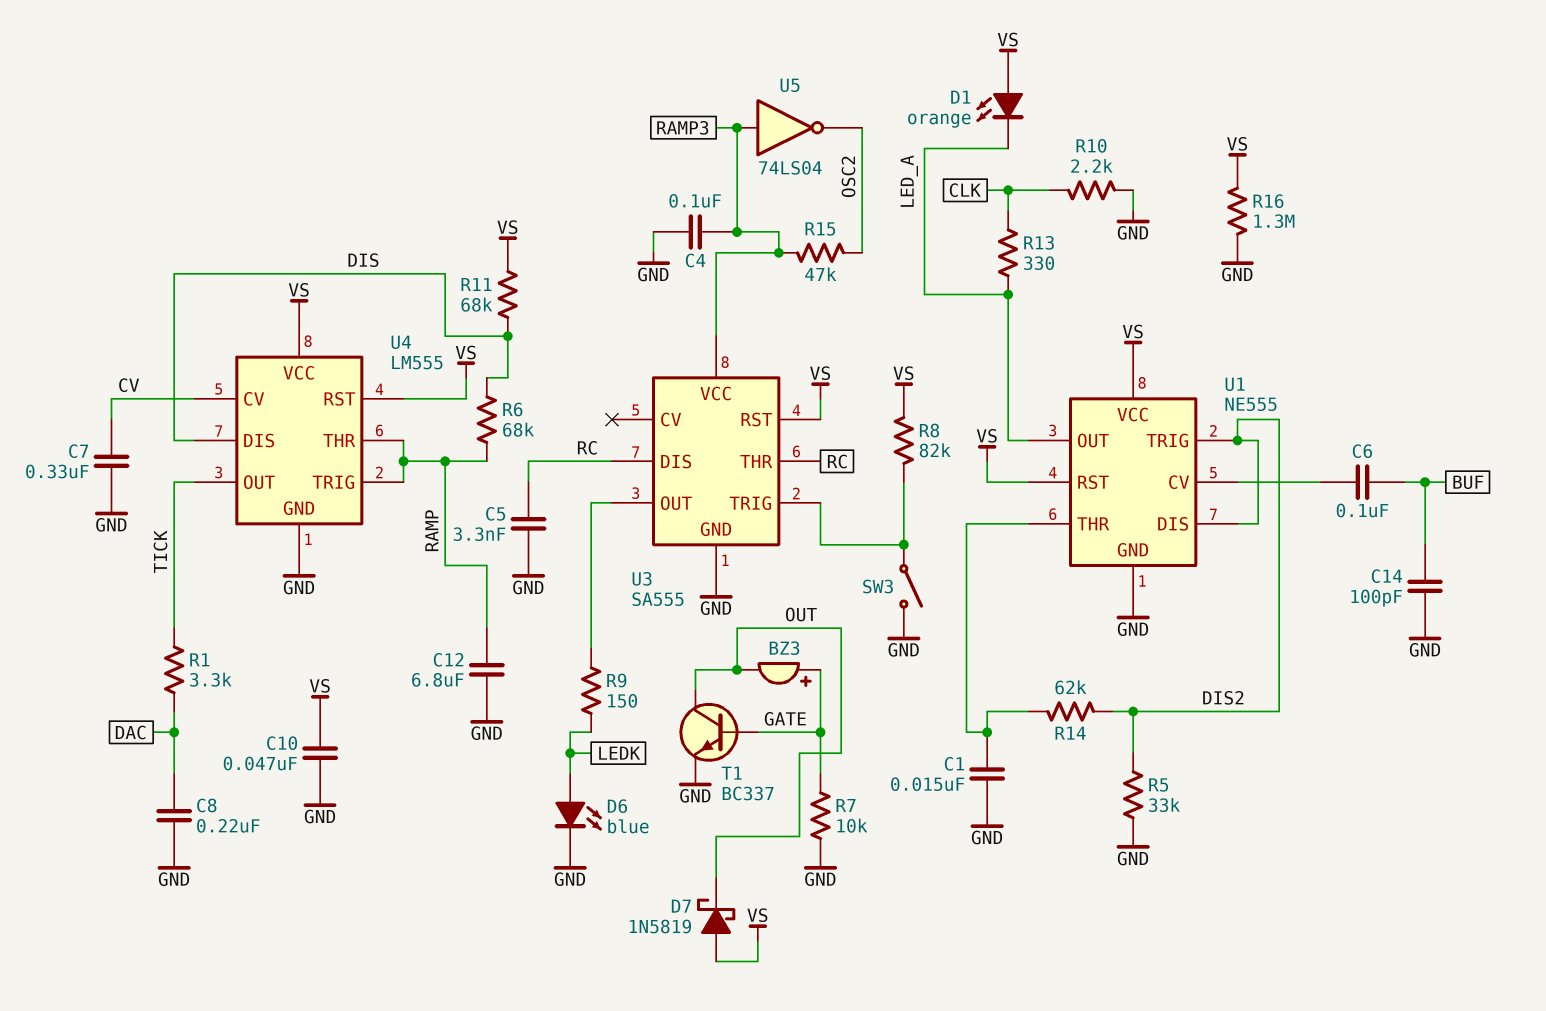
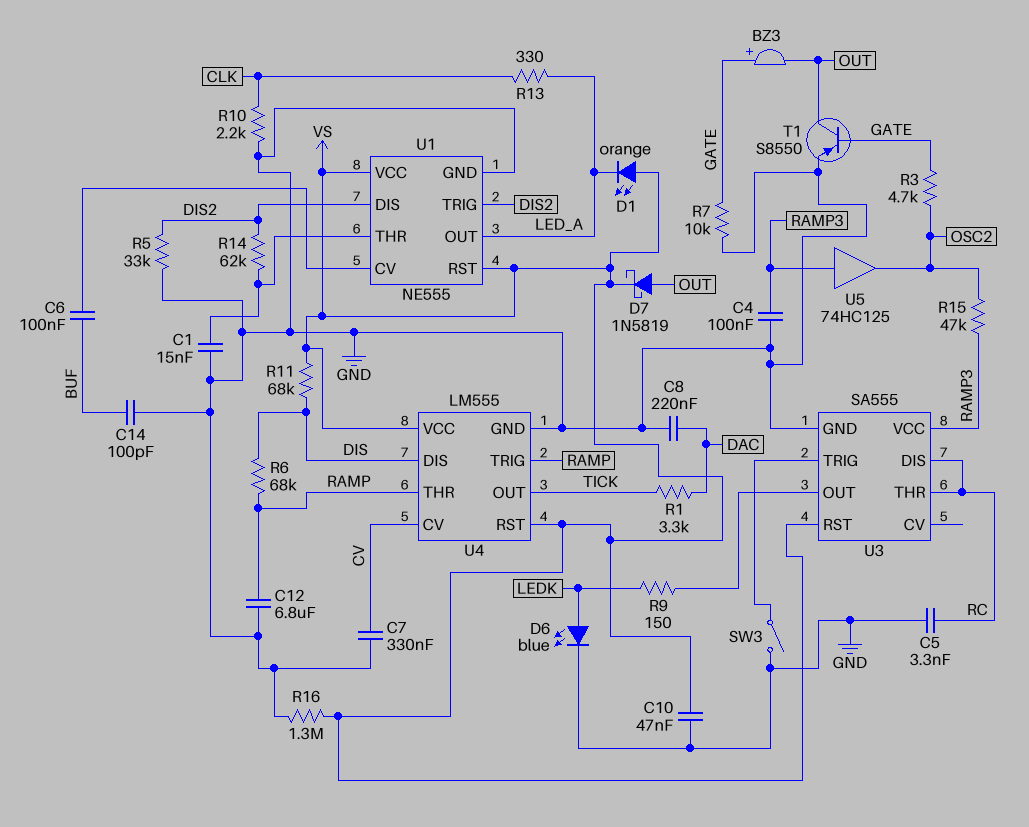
D7: schottky 1N5819 (A VS, K OUT) -> schottky 1N5819 (A OUT, K VS)
R3: none -> 4.7k (GATE, OSC2)
R8: 82k (U3/TRIG, VS) -> none
T1: NPN BC337 (B GATE, C OUT, E GND) -> PNP S8550 (B GATE, C OUT, E GND)
U5: NOT 74LS04 (in RAMP3, out OSC2) -> buffer 74HC125 (in RAMP3, out OSC2)

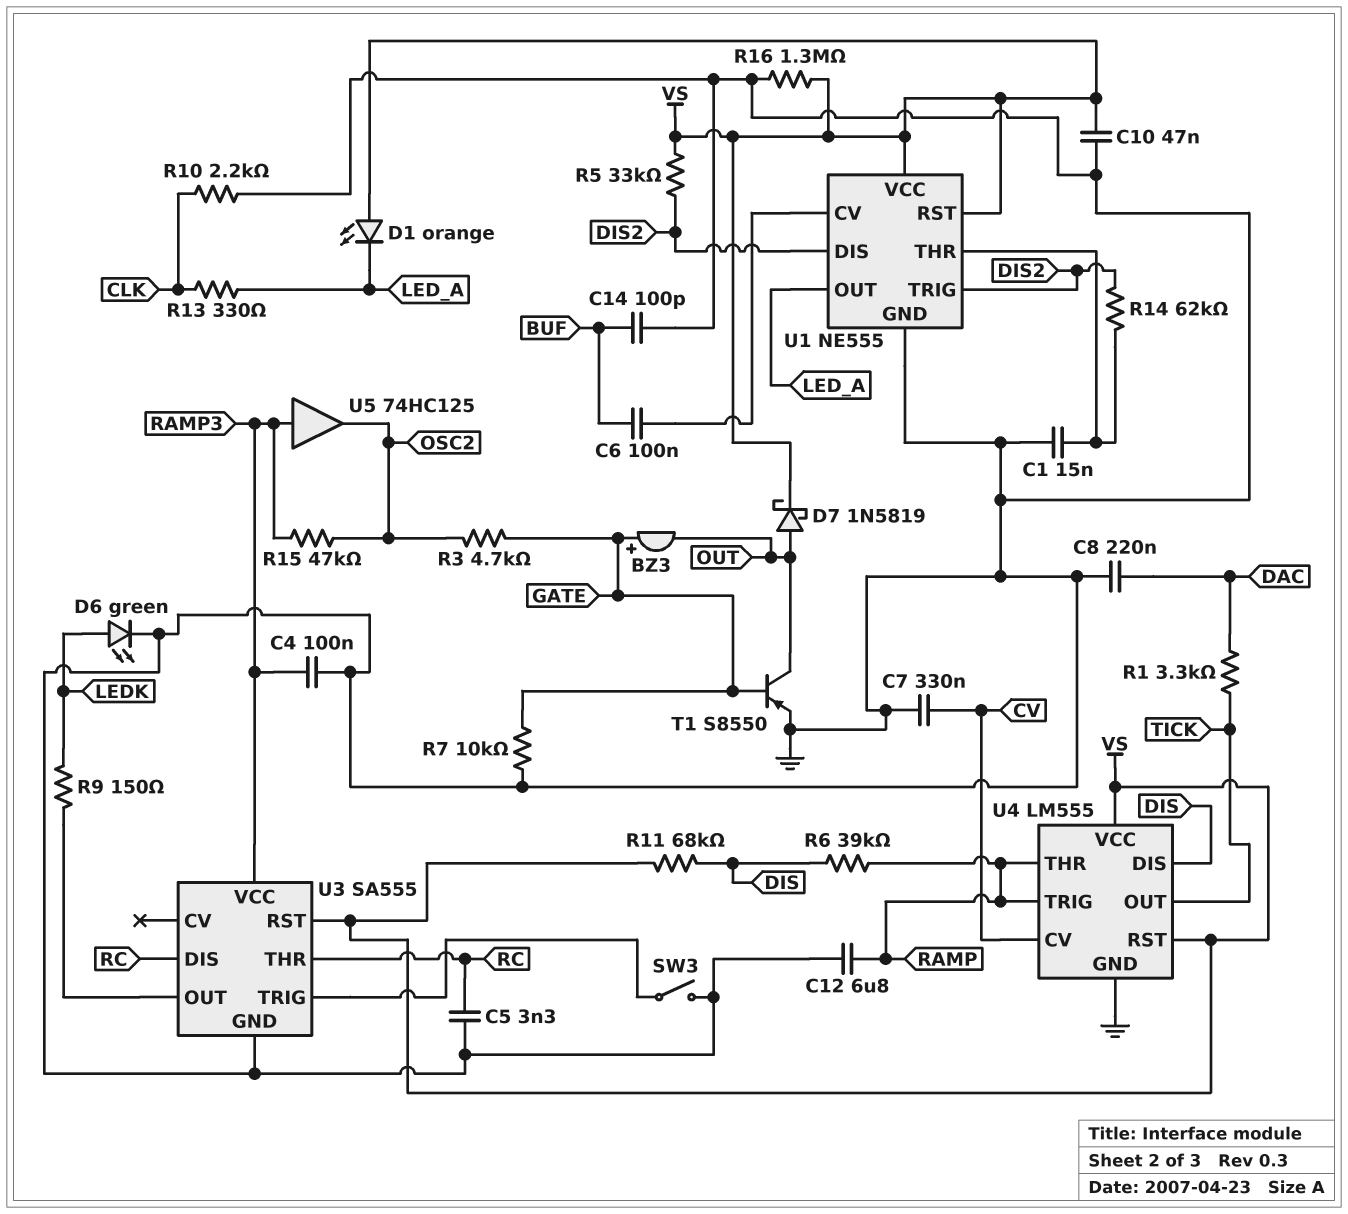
D6: LED blue (A LEDK, K GND) -> LED green (A LEDK, K GND)
R5: 33k (DIS2, GND) -> 33k (DIS2, VS)
R6: 68k (DIS, RAMP) -> 39k (DIS, RAMP)

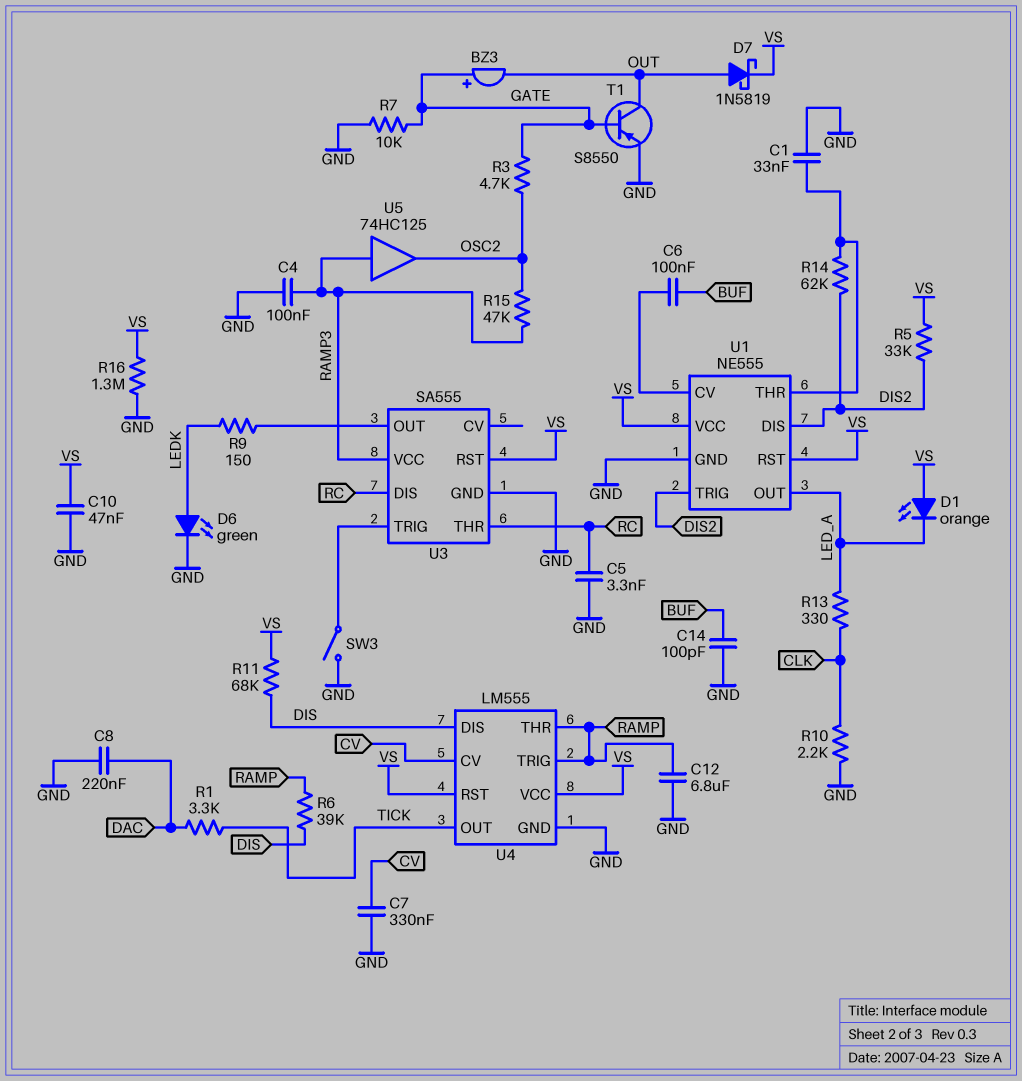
C1: 15nF (GND, U1/THR) -> 33nF (GND, U1/THR)

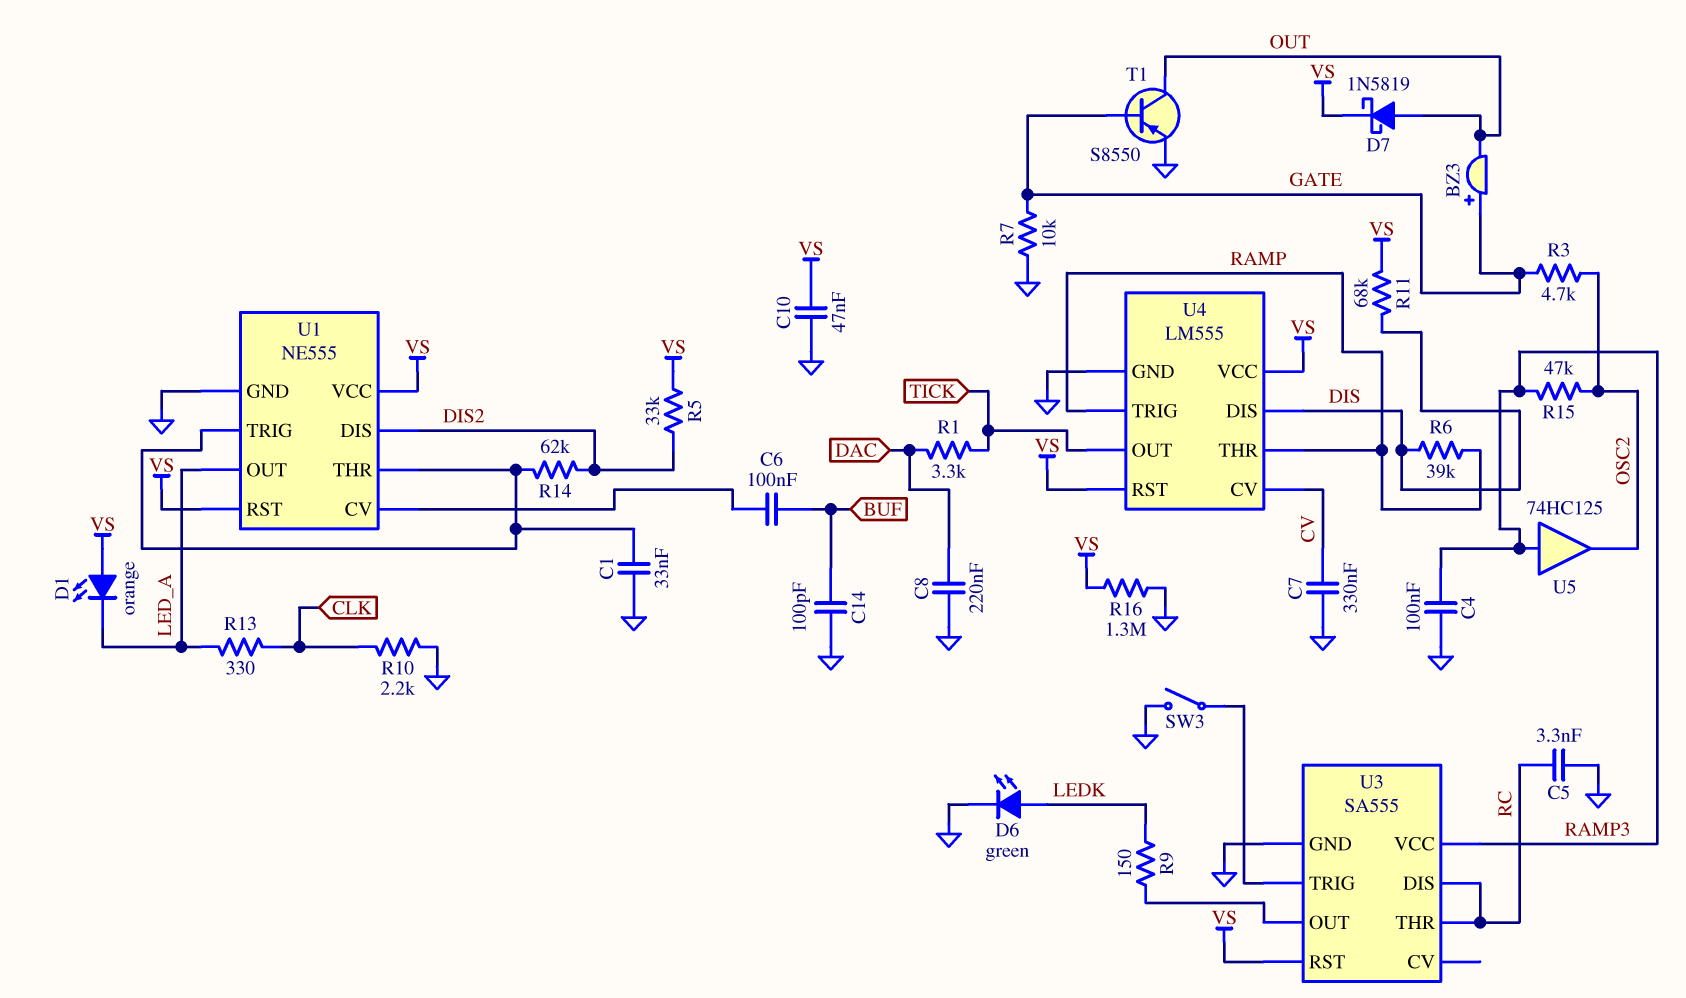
C12: 6.8uF (GND, RAMP) -> none
U1 pin TRIG: DIS2 -> U1/THR

